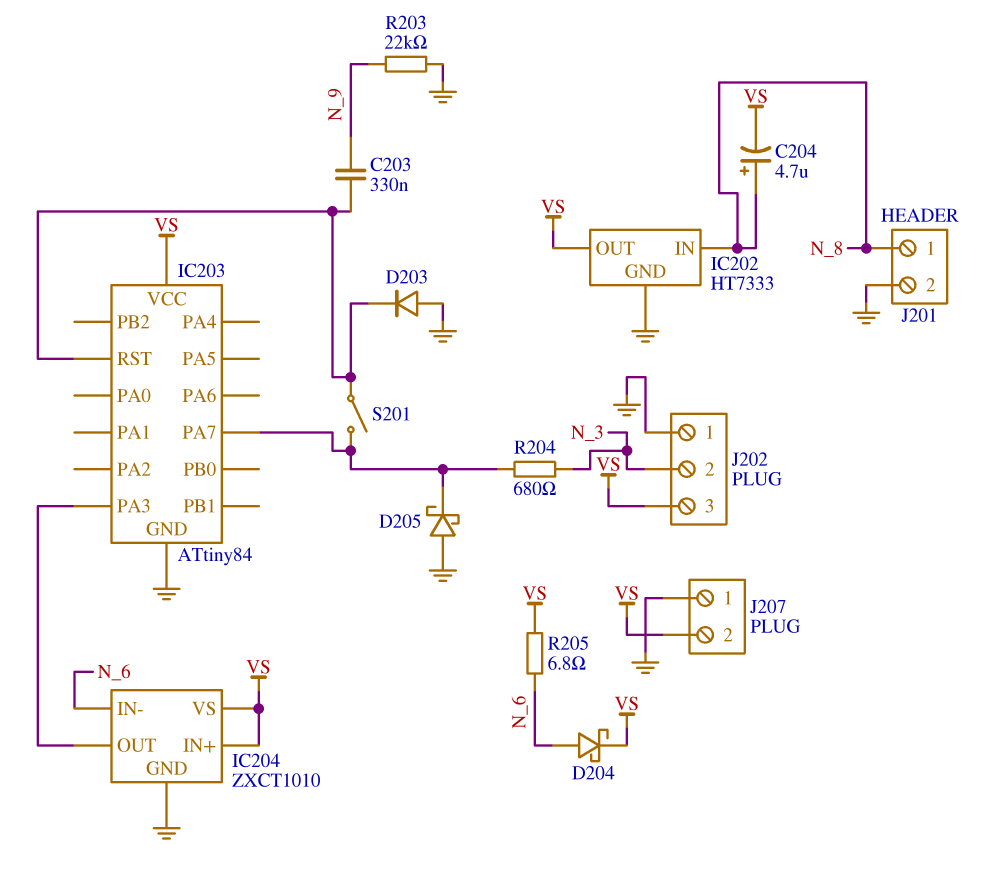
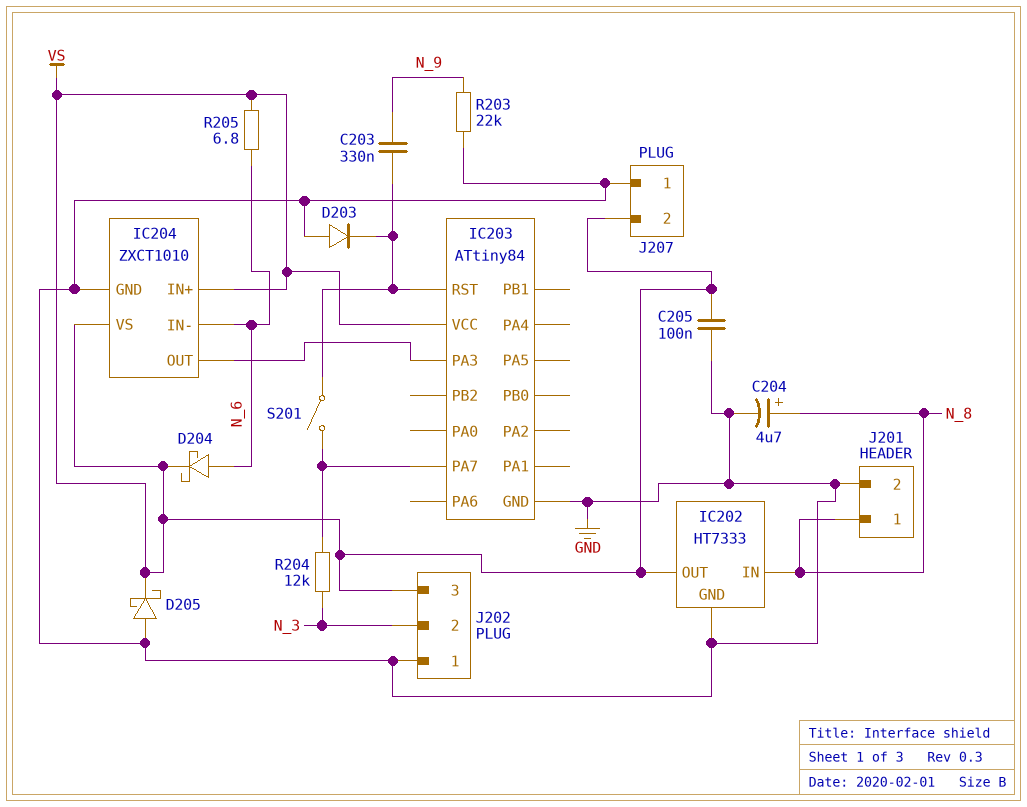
C204: 4.7uF (plus N_8, minus VS) -> 4.7uF (plus N_8, minus GND)
C205: none -> 100nF (GND, VS)
D205: schottky (A GND, K IC203/PA7) -> schottky (A GND, K VS)
R204: 680 (IC203/PA7, N_3) -> 12k (IC203/PA7, N_3)

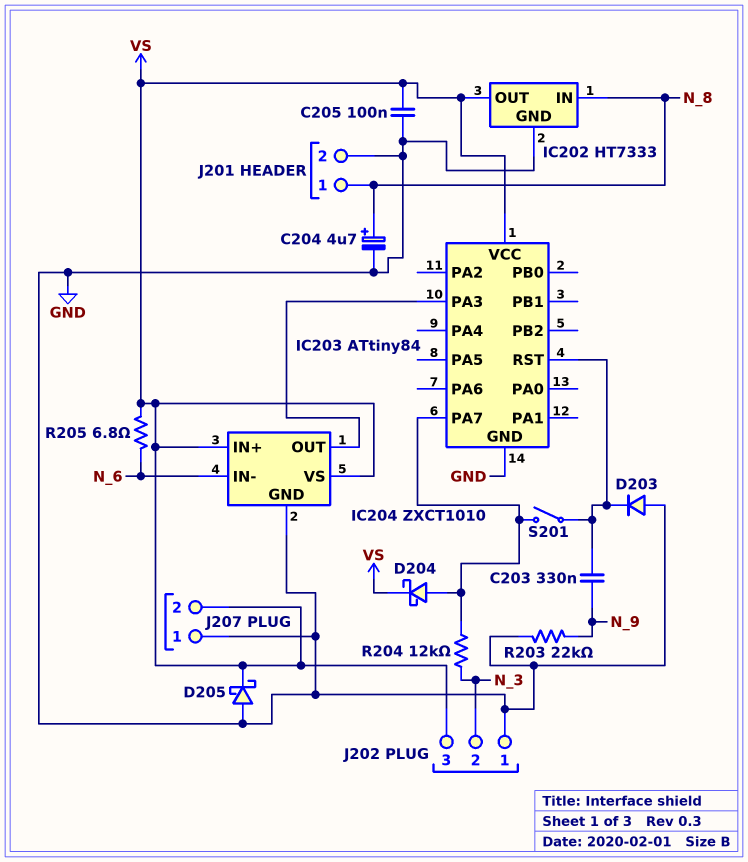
D204: schottky (A N_6, K VS) -> schottky (A IC203/PA7, K VS)

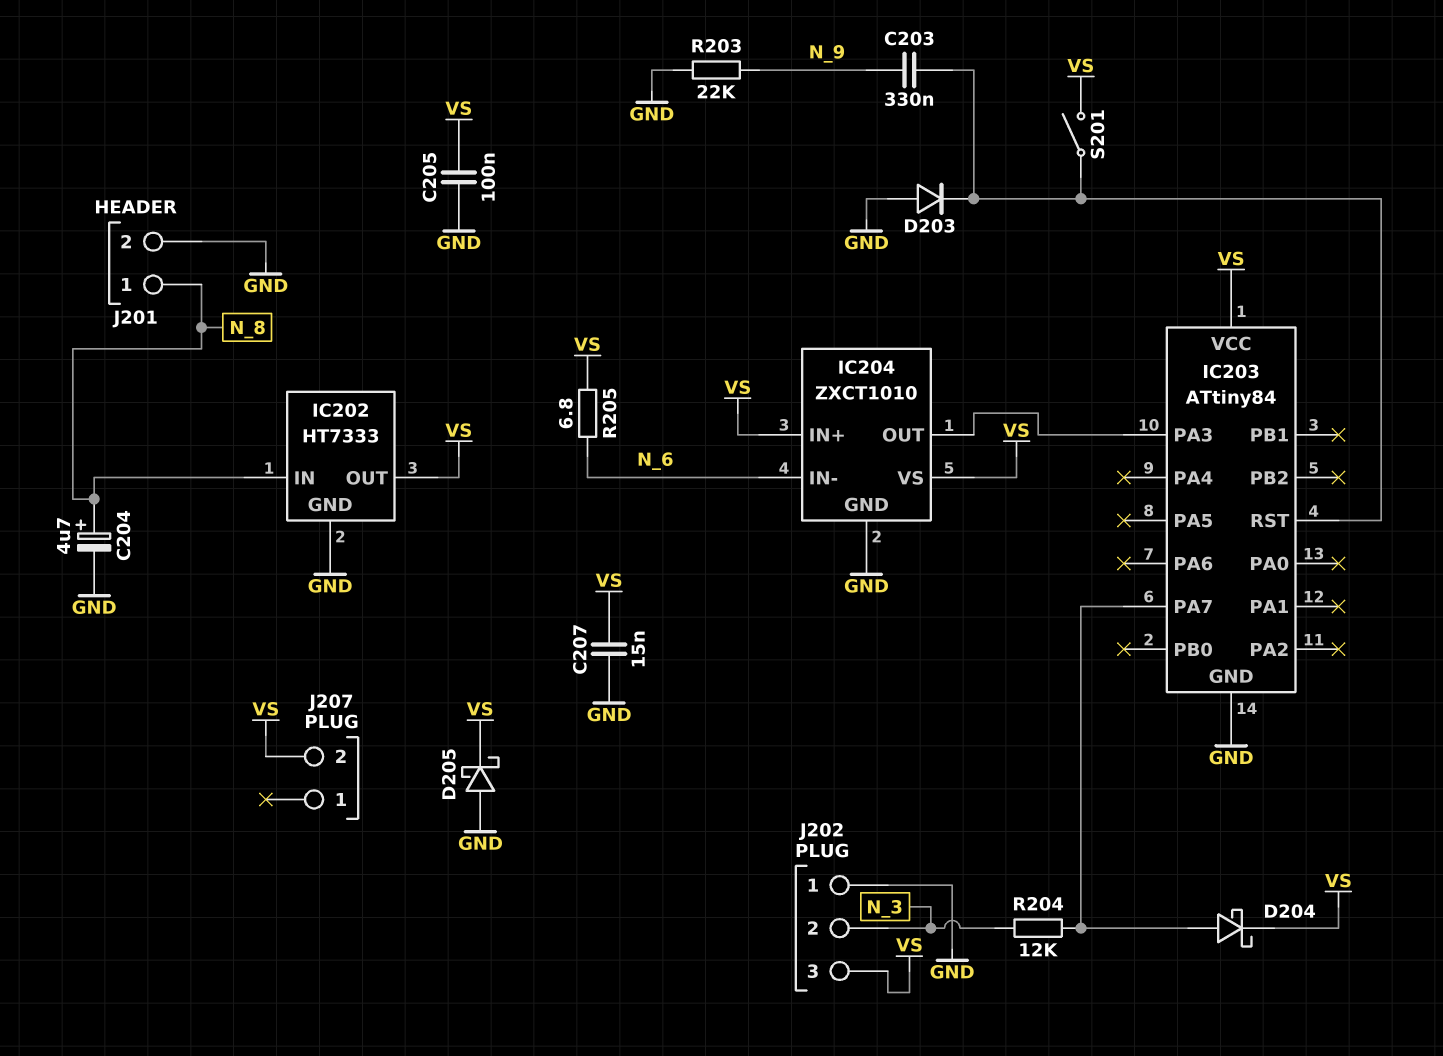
C207: none -> 15nF (GND, VS)
J207 pin 1: GND -> none
S201: switch (IC203/PA7, IC203/RST) -> switch (IC203/RST, VS)

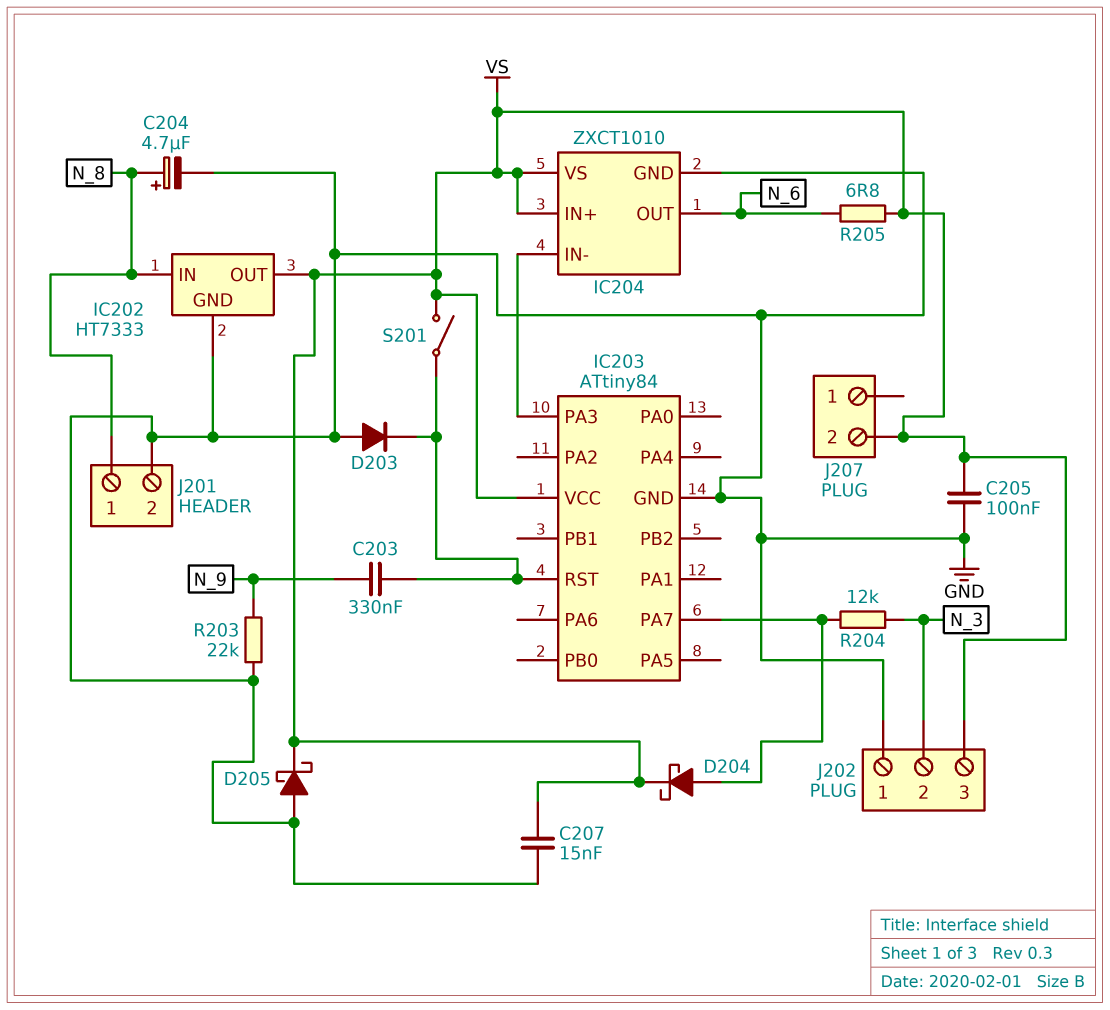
IC204 pin IN-: N_6 -> IC203/PA3
IC204 pin OUT: IC203/PA3 -> N_6

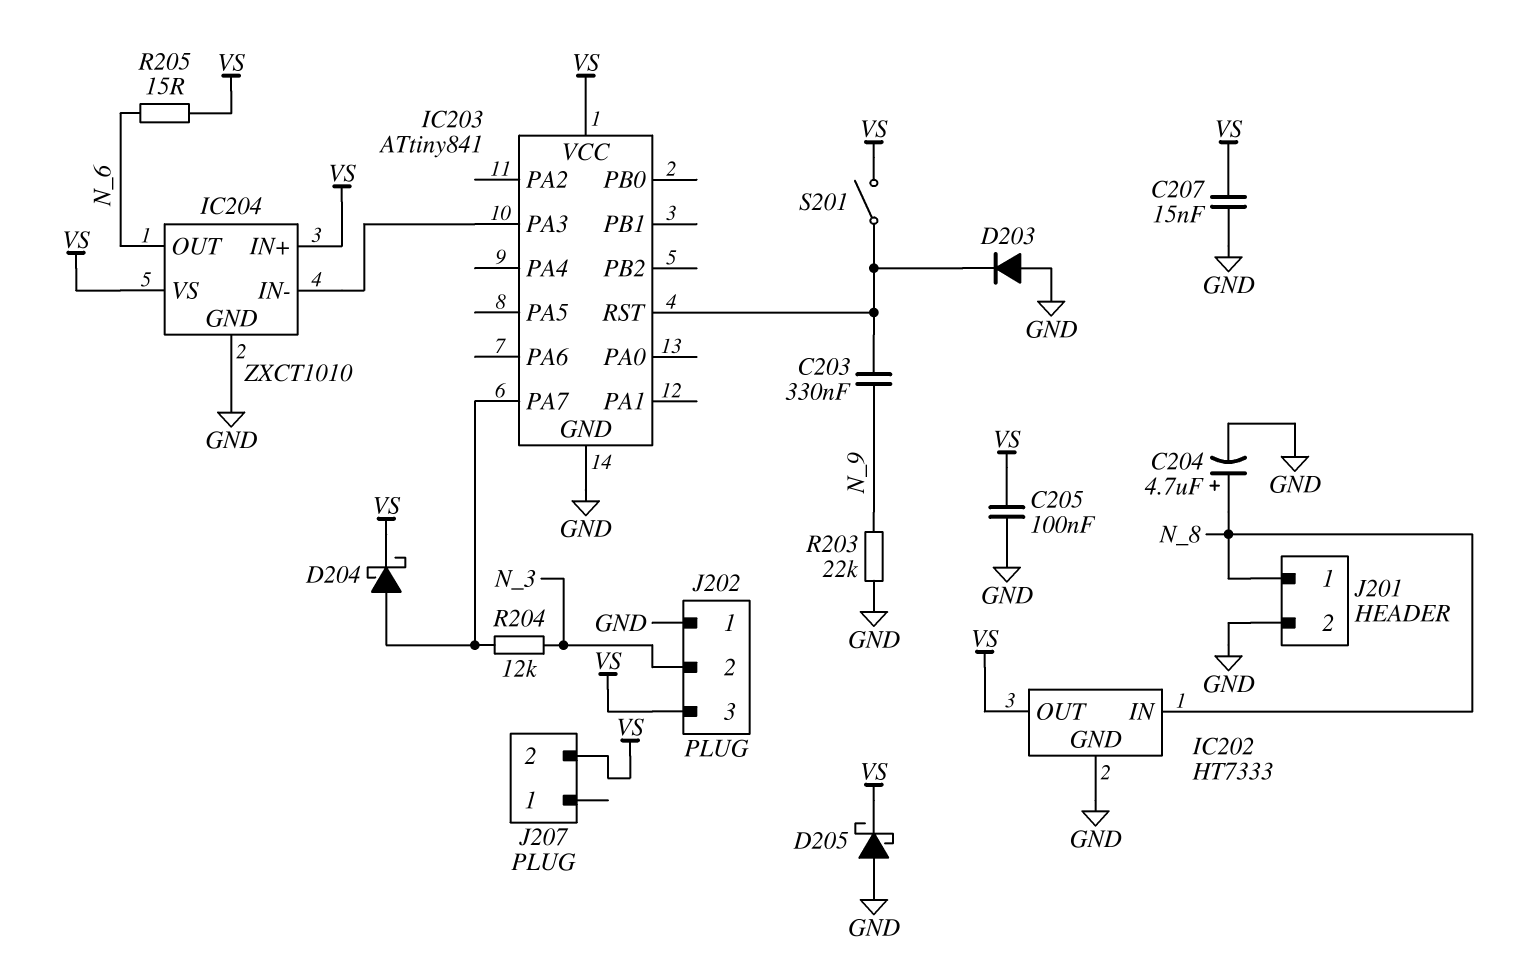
IC203: ATtiny84 -> ATtiny841
R205: 6.8 (N_6, VS) -> 15 (N_6, VS)

